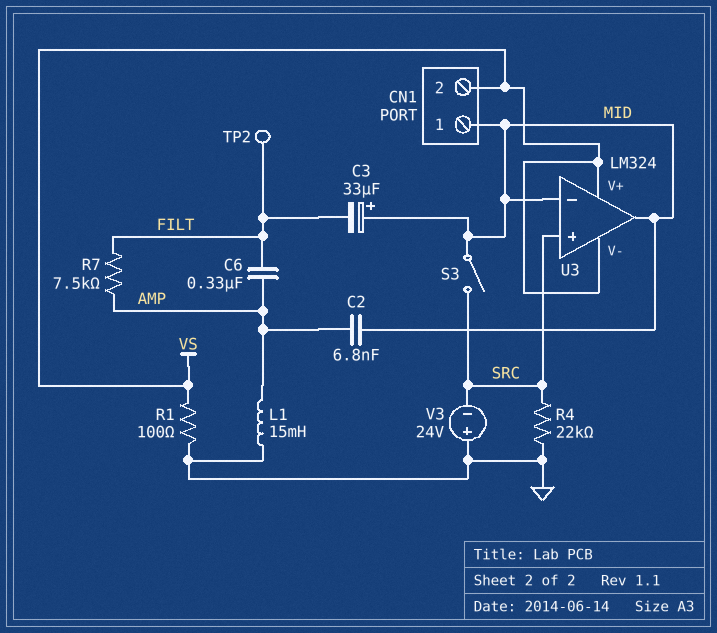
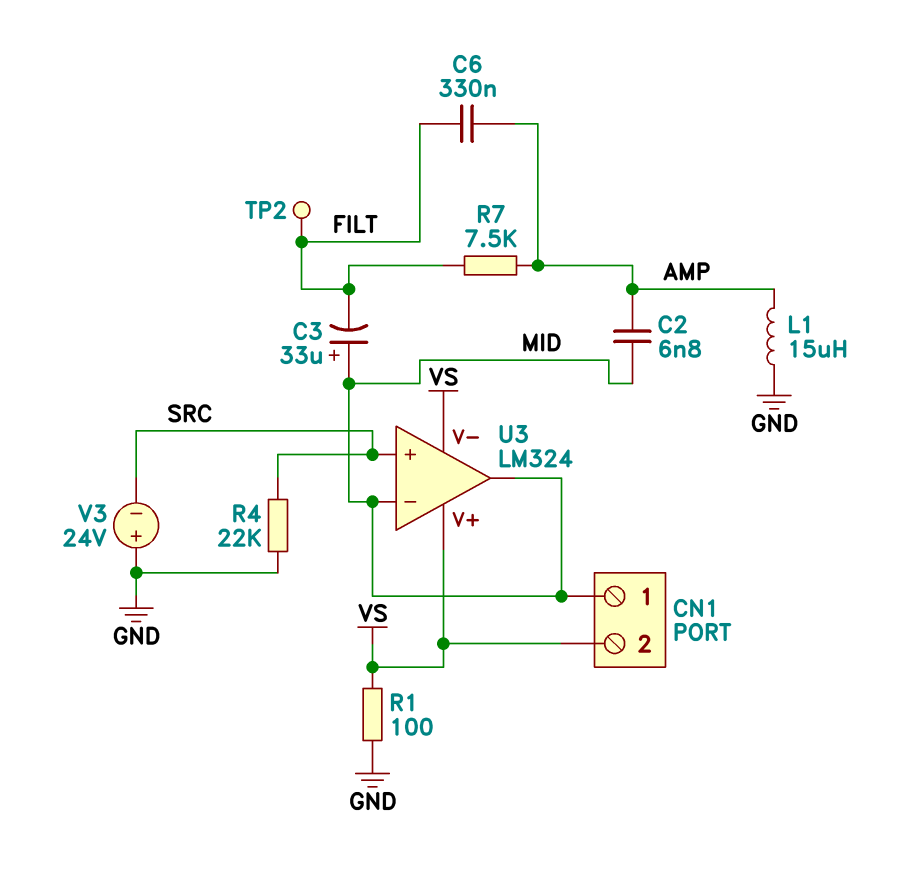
L1: 15mH (AMP, GND) -> 15uH (AMP, GND)
S3: switch (MID, SRC) -> none

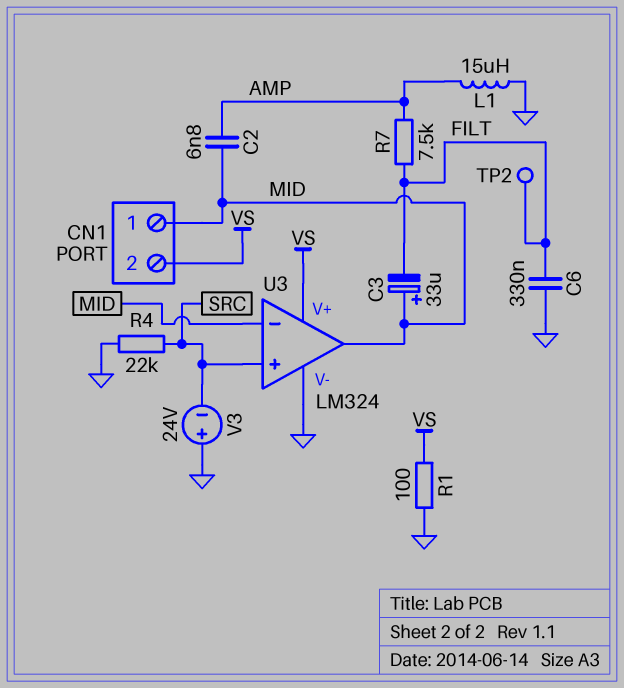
C6: 330nF (AMP, FILT) -> 330nF (FILT, GND)
U3 pin V-: VS -> GND

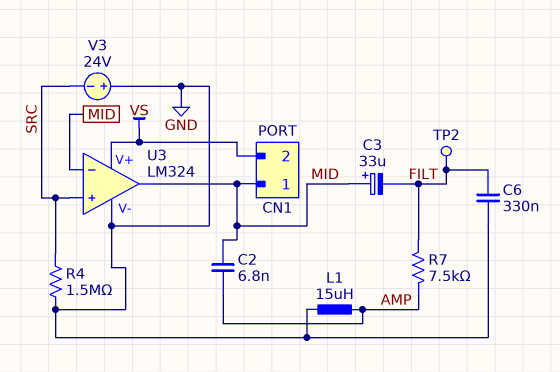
R1: 100 (GND, VS) -> none
R4: 22k (GND, SRC) -> 1.5M (GND, SRC)

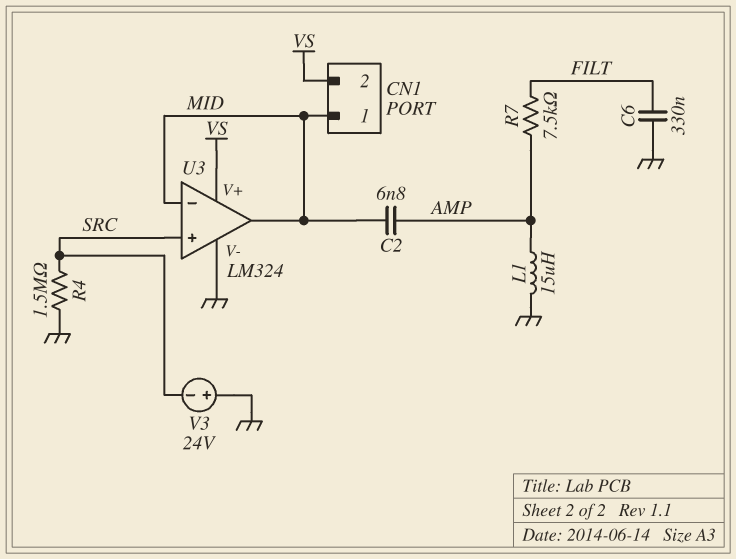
C3: 33uF (plus MID, minus FILT) -> none
TP2: test point (FILT) -> none

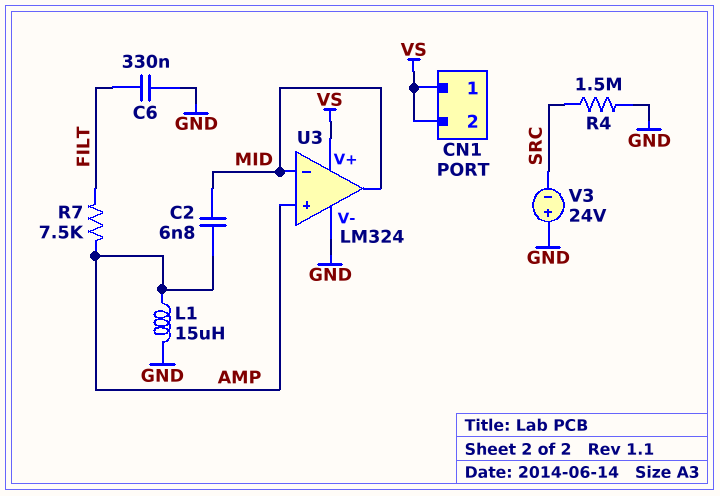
CN1 pin 1: MID -> VS
U3 pin in+: SRC -> AMP

